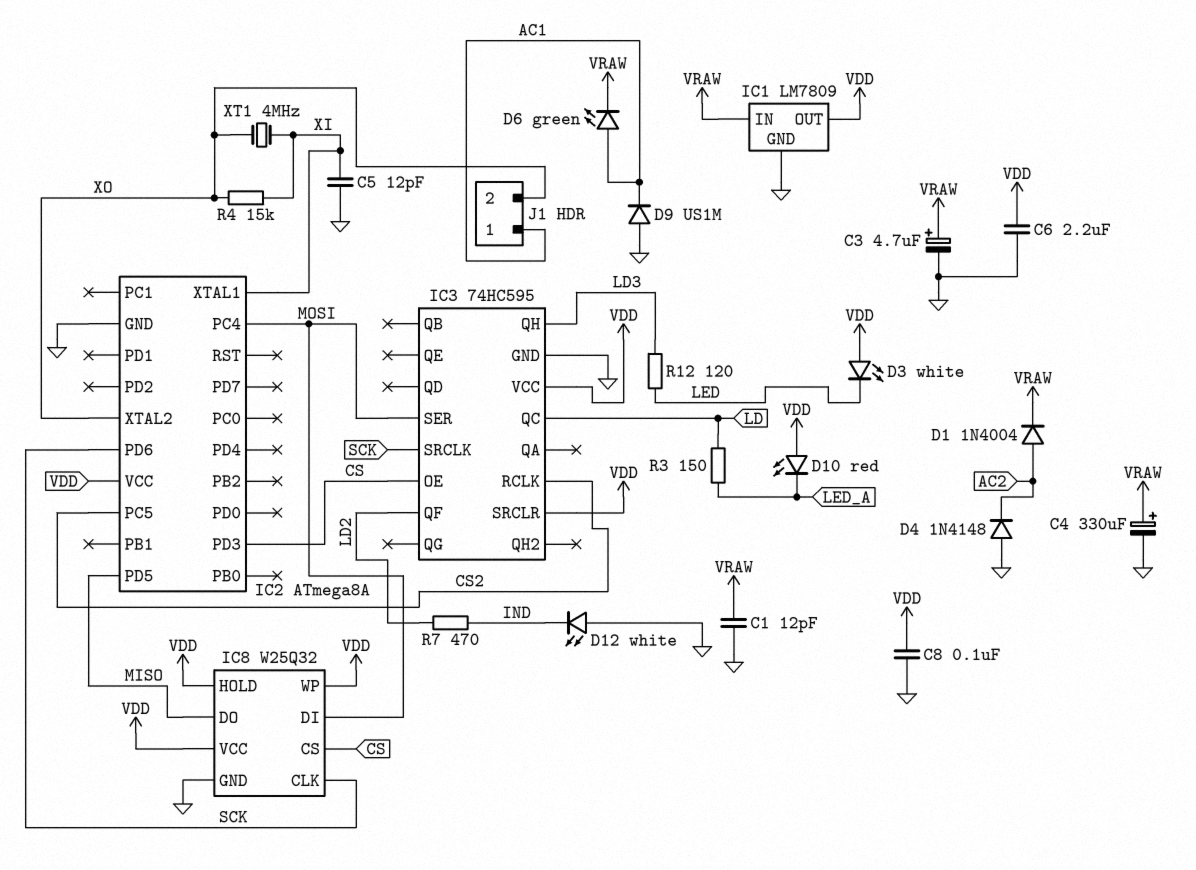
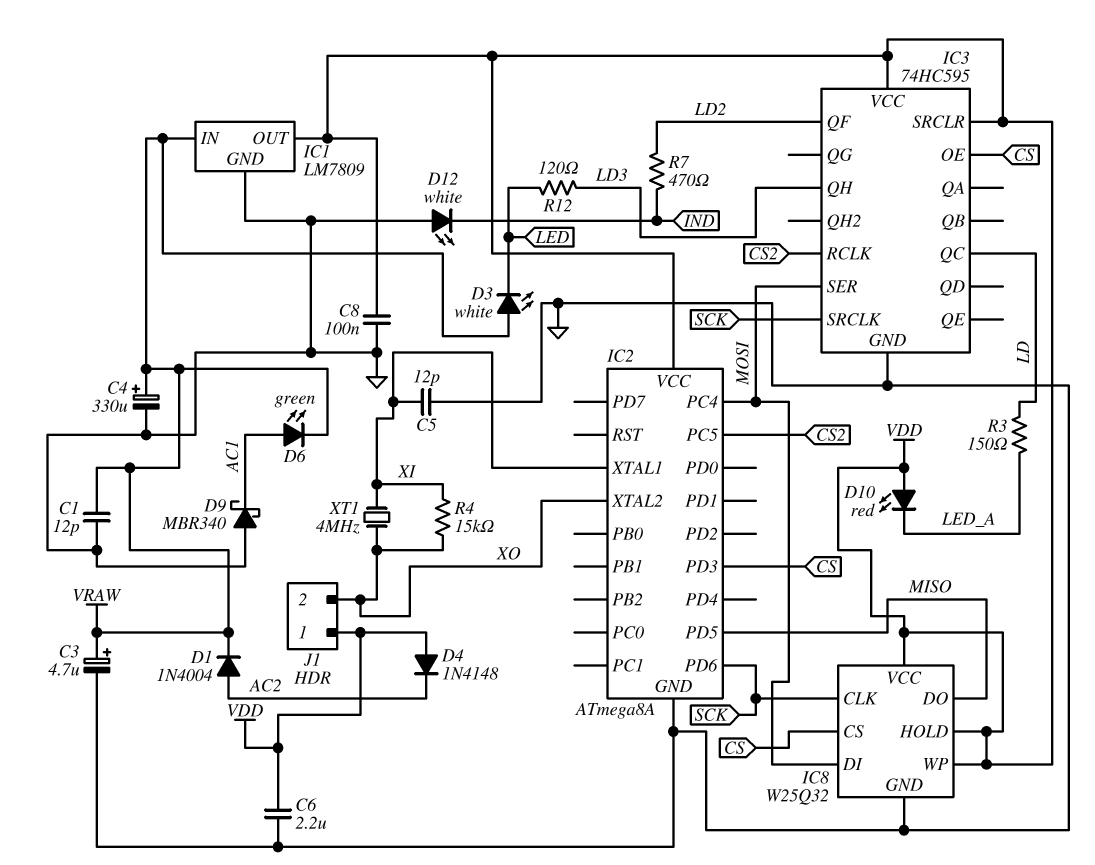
D3: LED white (A VDD, K LED) -> LED white (A VRAW, K LED)
D4: diode 1N4148 (A GND, K AC2) -> diode 1N4148 (A VDD, K AC2)
D9: diode US1M (A GND, K AC1) -> schottky MBR340 (A GND, K AC1)
J1 pin 1: AC1 -> VDD

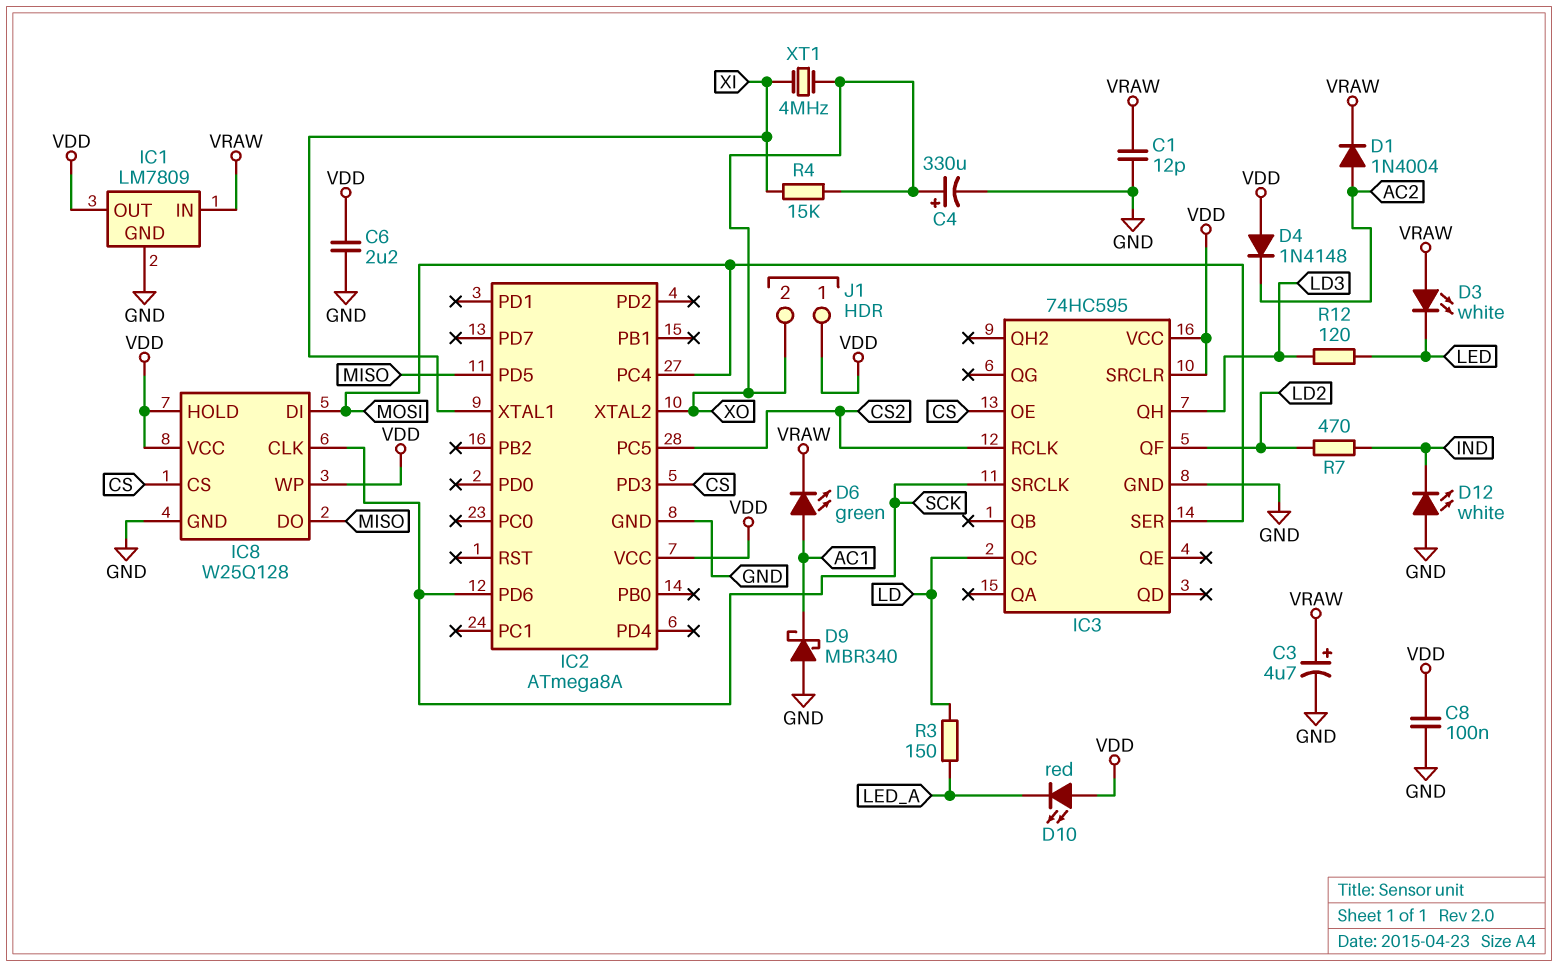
C4: 330uF (plus VRAW, minus GND) -> 330uF (plus XO, minus GND)
C5: 12pF (GND, XI) -> none
IC8: W25Q32 -> W25Q128

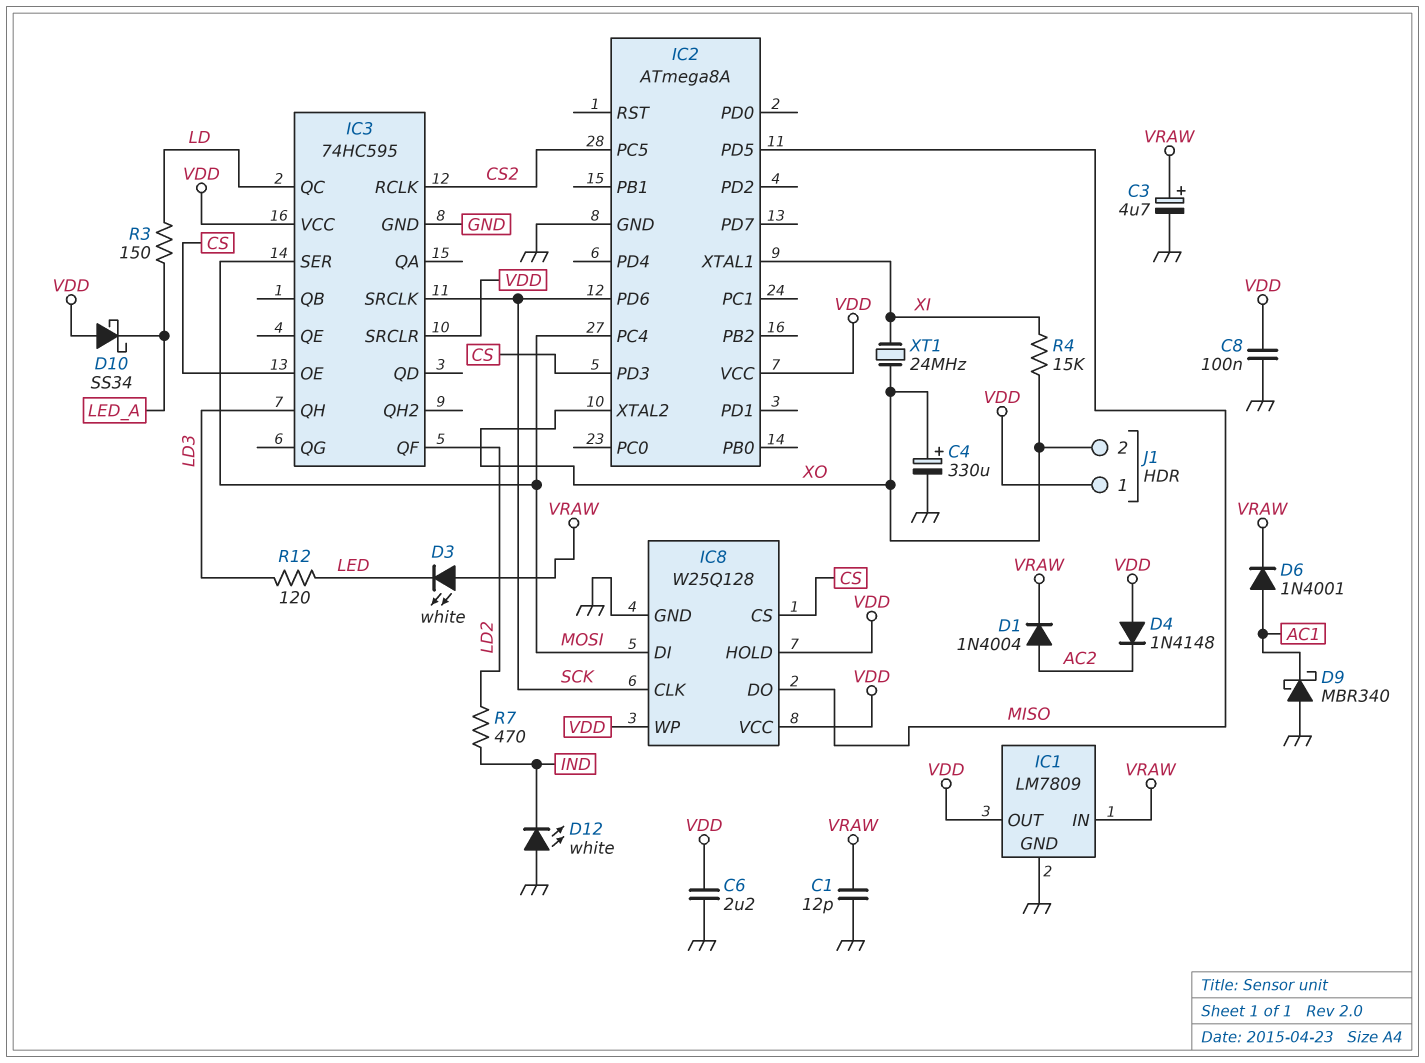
D6: LED green (A AC1, K VRAW) -> diode 1N4001 (A AC1, K VRAW)
D10: LED red (A VDD, K LED_A) -> schottky SS34 (A VDD, K LED_A)
XT1: 4MHz (XI, XO) -> 24MHz (XI, XO)

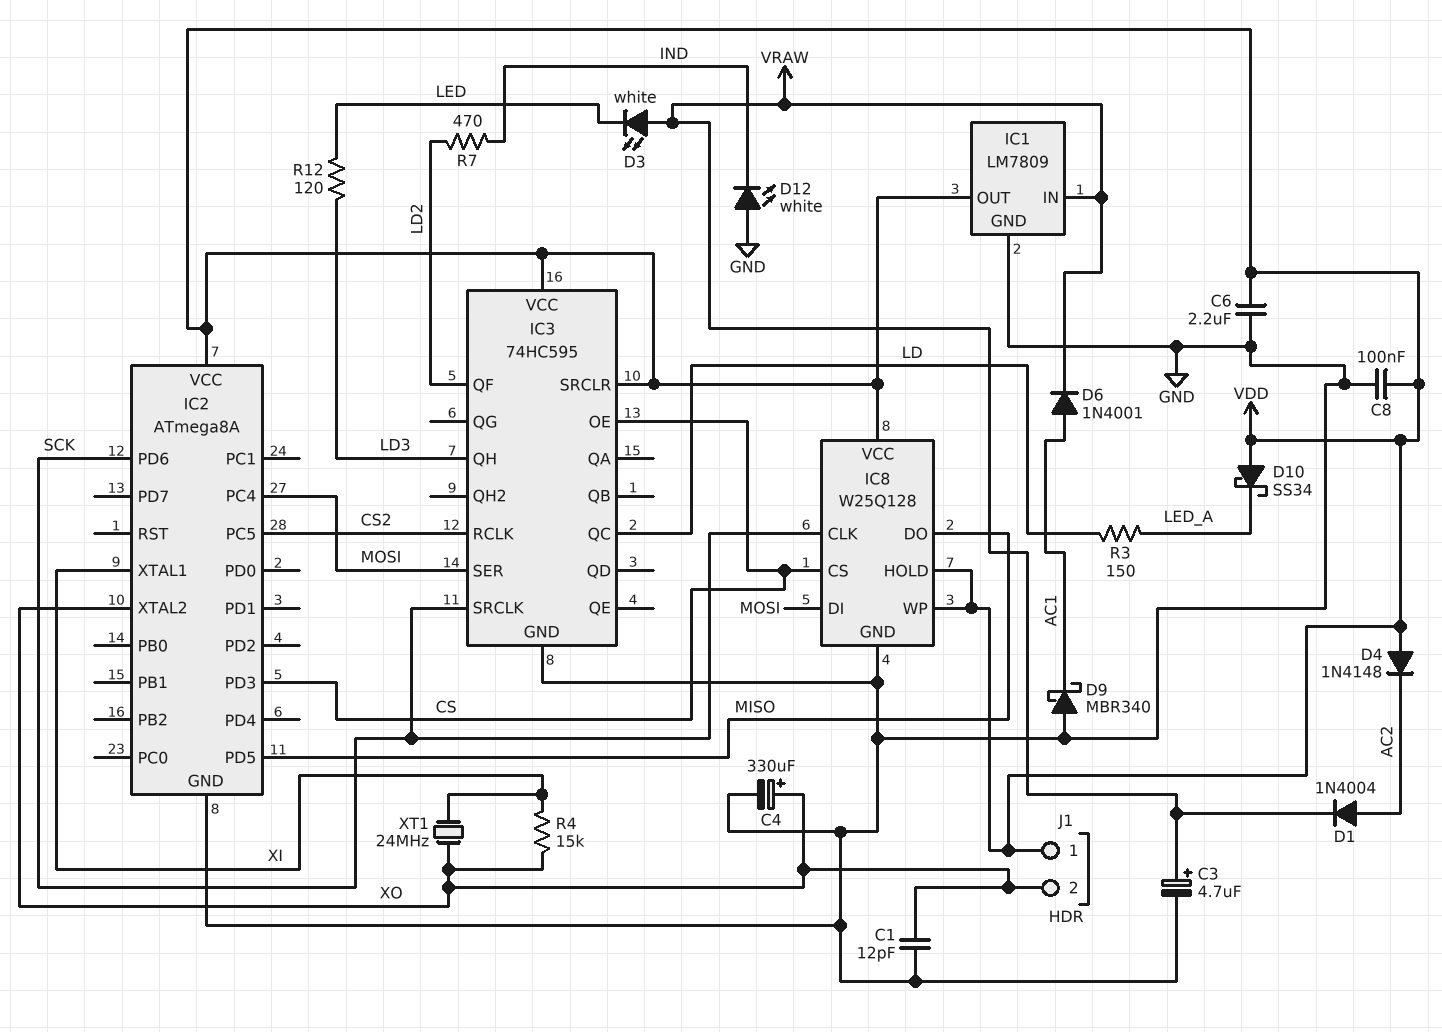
C1: 12pF (GND, VRAW) -> 12pF (GND, XO)

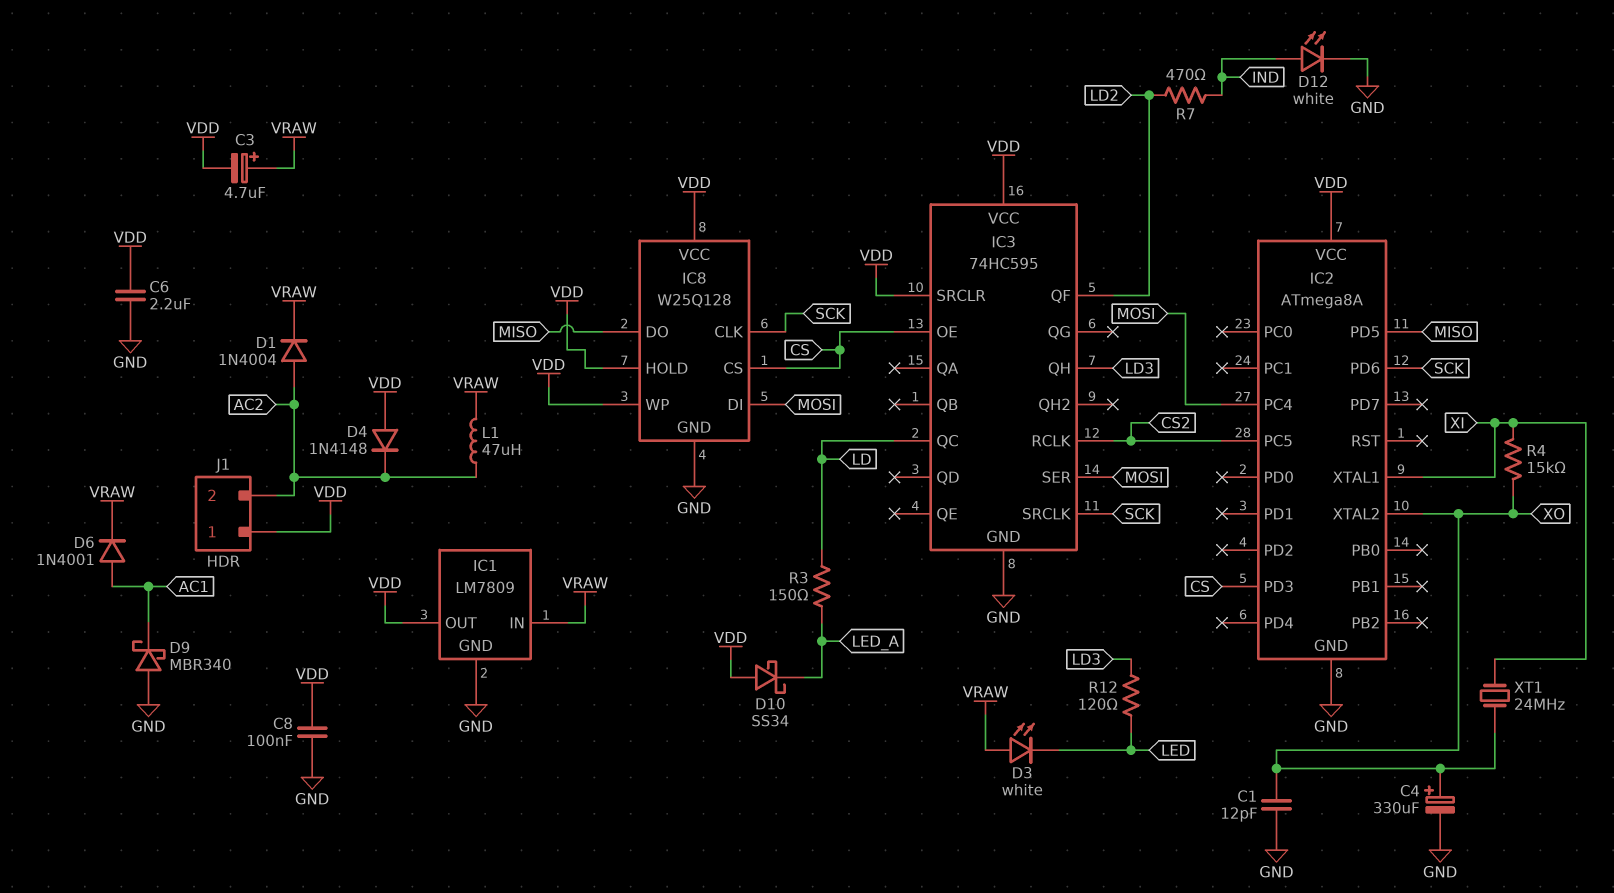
C3: 4.7uF (plus VRAW, minus GND) -> 4.7uF (plus VRAW, minus VDD)
D12: LED white (A GND, K IND) -> LED white (A IND, K GND)
J1 pin 2: XO -> AC2
L1: none -> 47uH (AC2, VRAW)

